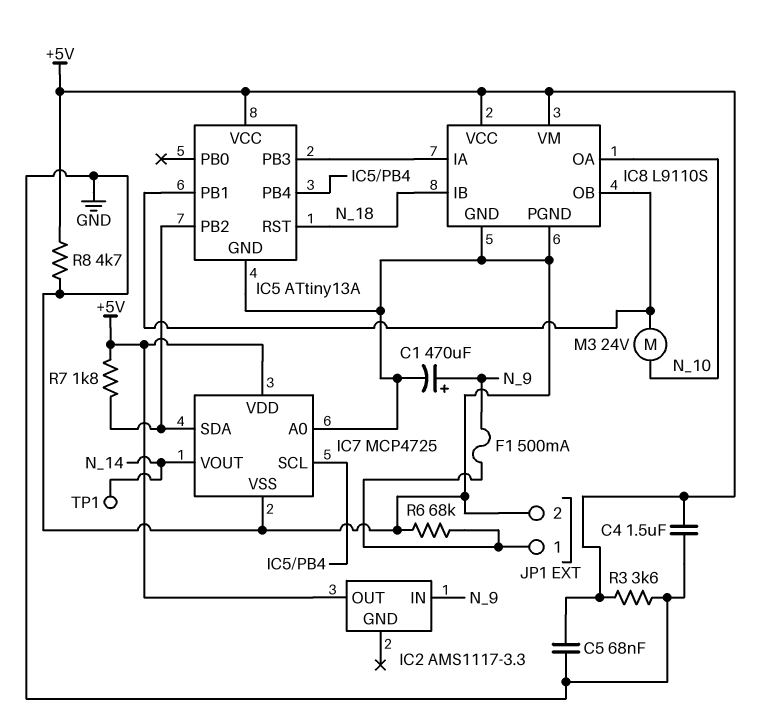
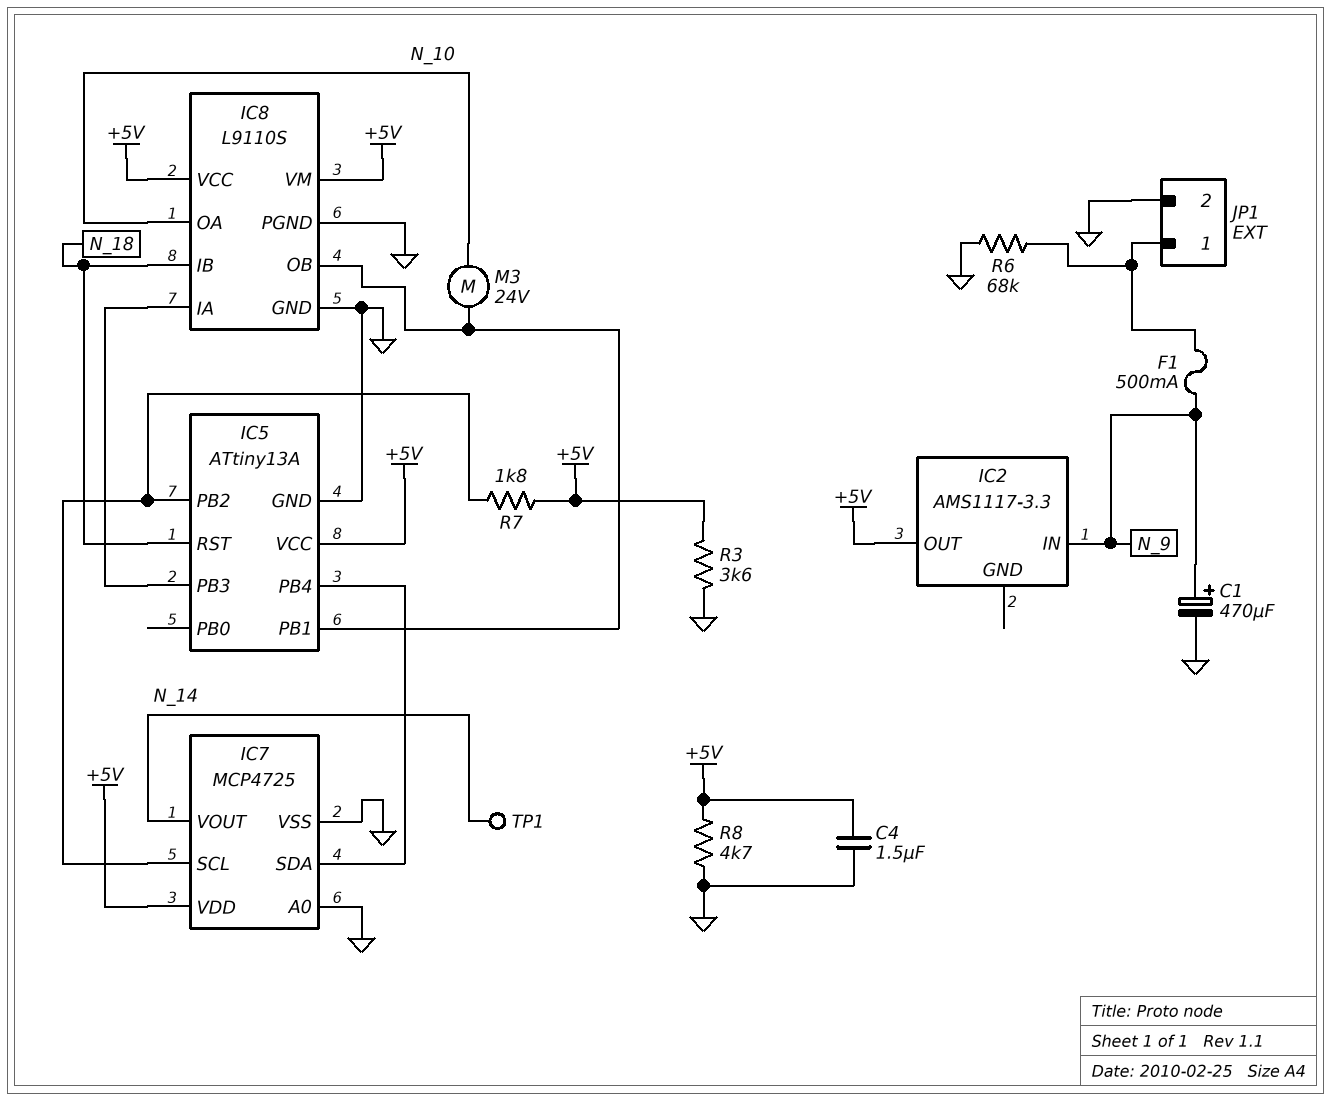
C5: 68nF (+5V, GND) -> none
IC7 pin SCL: IC5/PB4 -> IC5/PB2
IC7 pin SDA: IC5/PB2 -> IC5/PB4

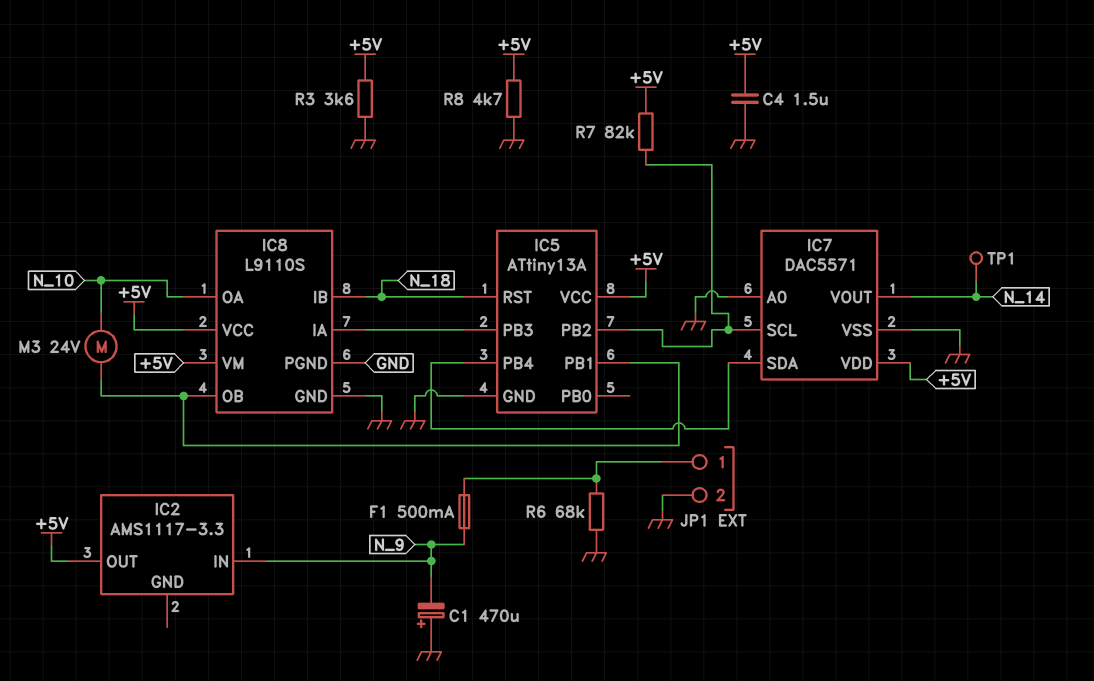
C1: 470uF (plus N_9, minus GND) -> 470uF (plus GND, minus N_9)
IC7: MCP4725 -> DAC5571
R7: 1.8k (+5V, IC5/PB2) -> 82k (+5V, IC5/PB2)

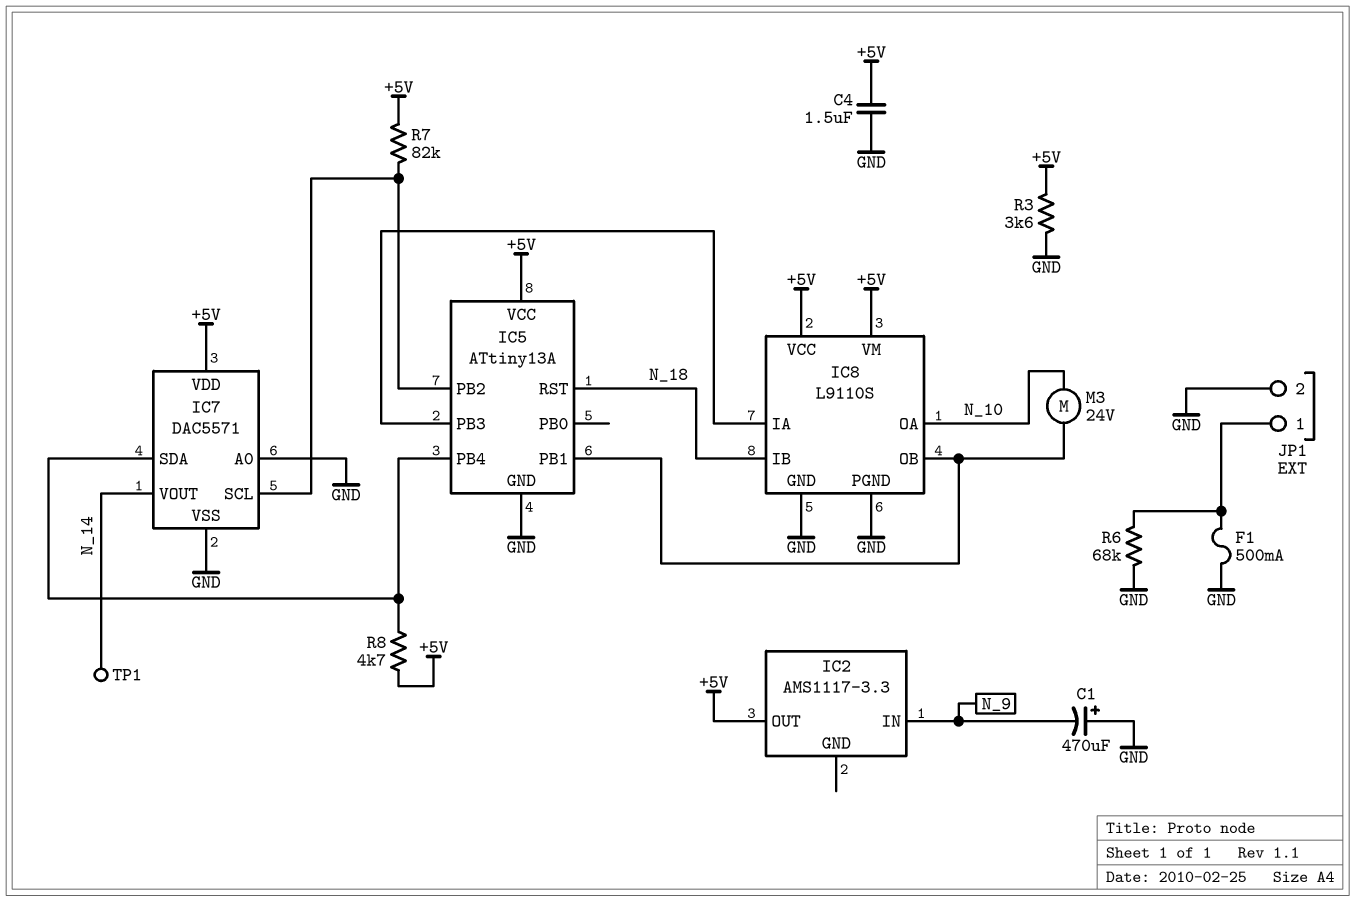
F1: 500mA (JP1/1, N_9) -> 500mA (GND, JP1/1)
R8: 4.7k (+5V, GND) -> 4.7k (+5V, IC5/PB4)

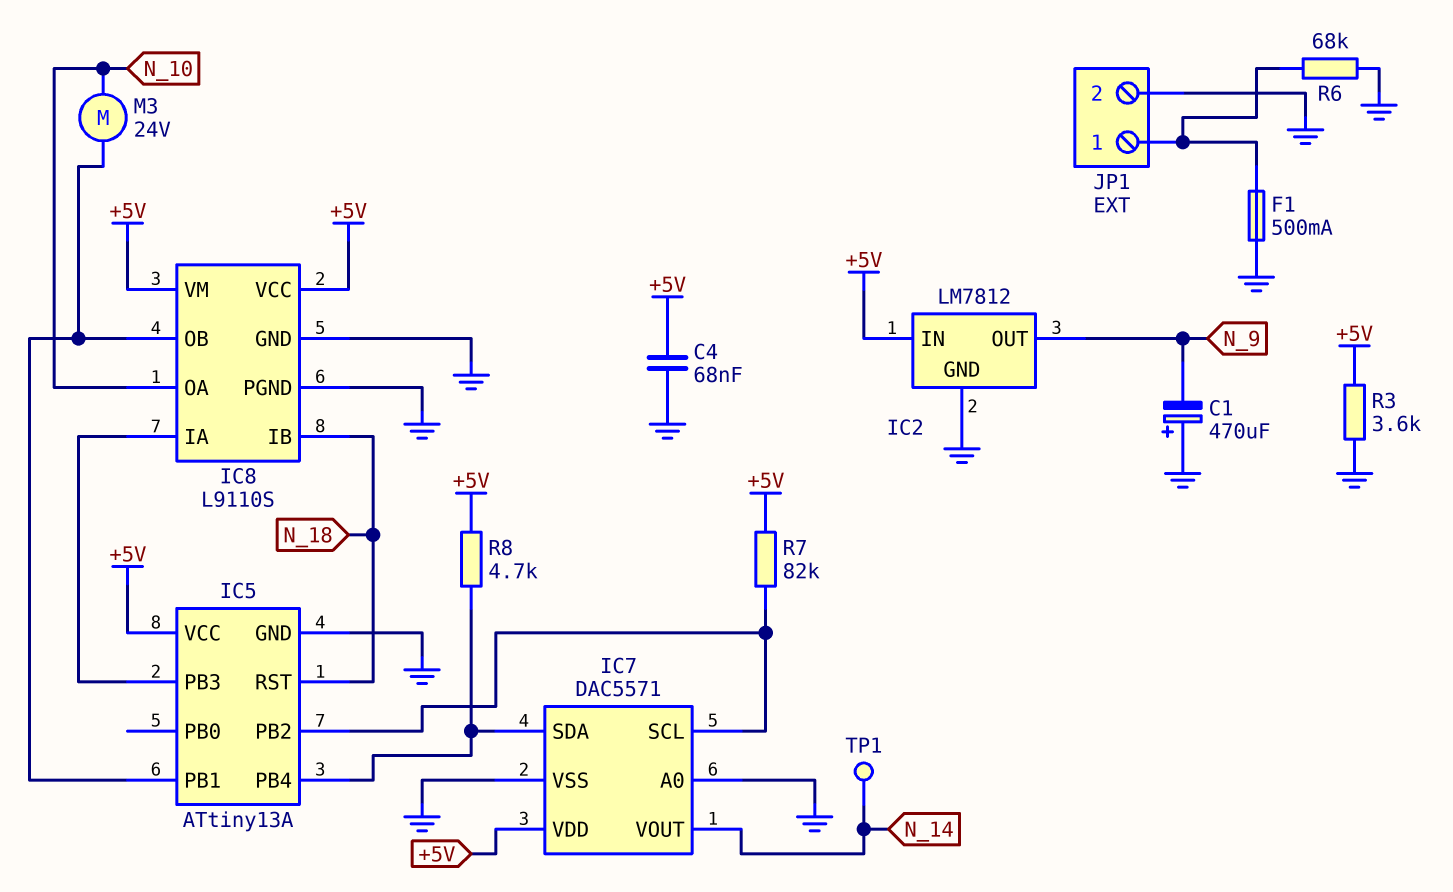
C4: 1.5uF (+5V, GND) -> 68nF (+5V, GND)
IC2: AMS1117-3.3 -> LM7812
IC2 pin GND: none -> GND
IC2 pin IN: N_9 -> +5V
IC2 pin OUT: +5V -> N_9

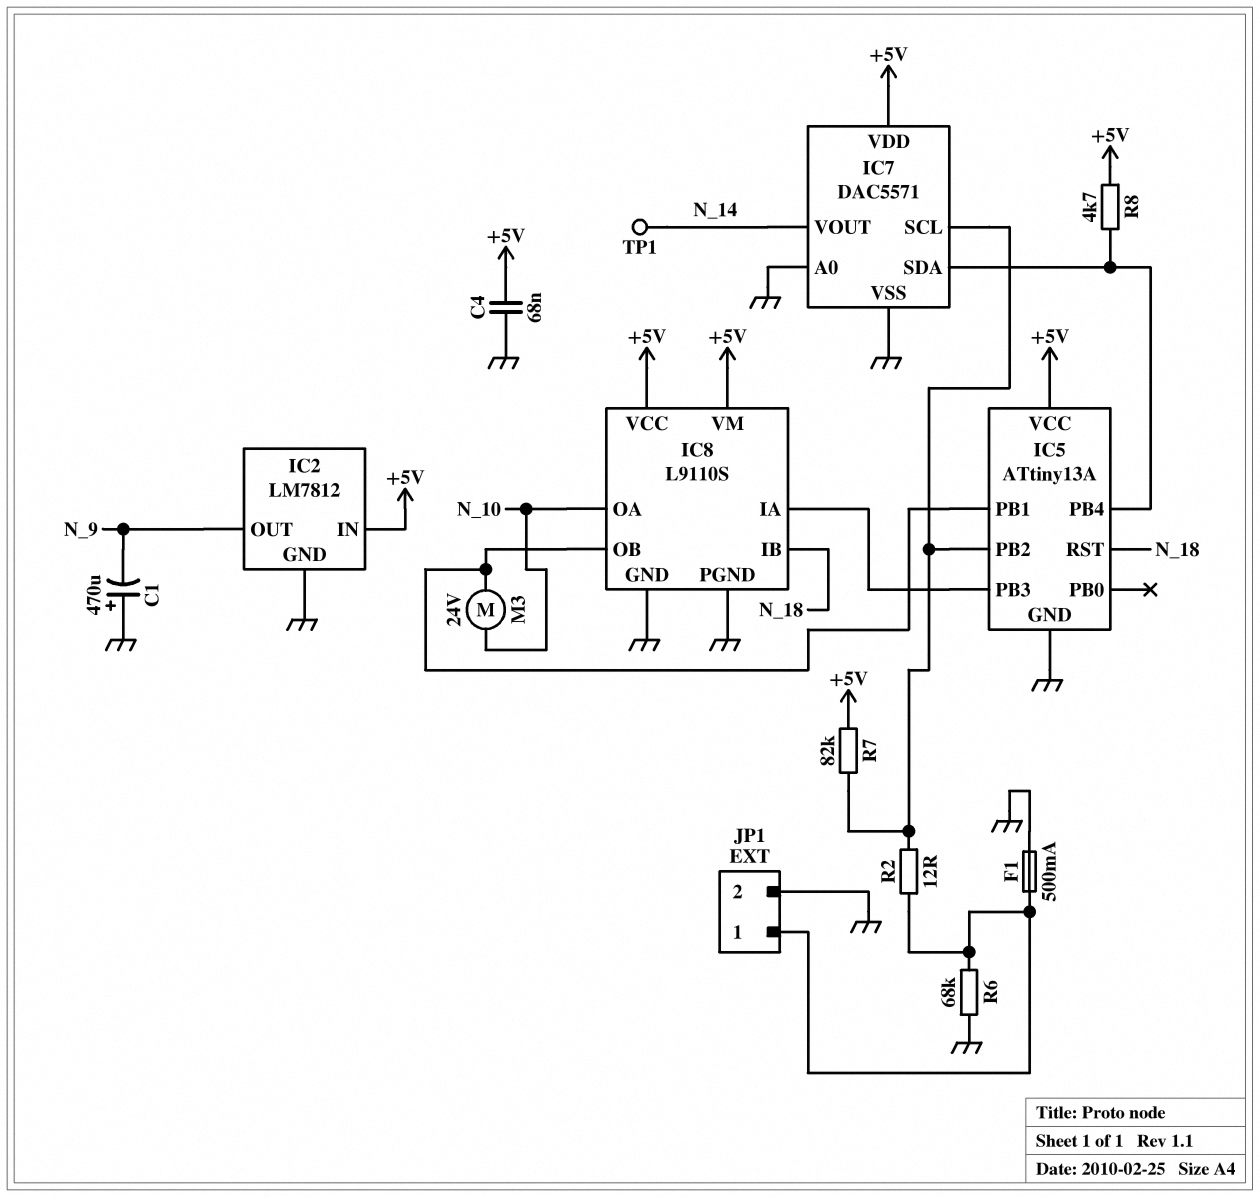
R2: none -> 12 (IC5/PB2, JP1/1)
R3: 3.6k (+5V, GND) -> none

